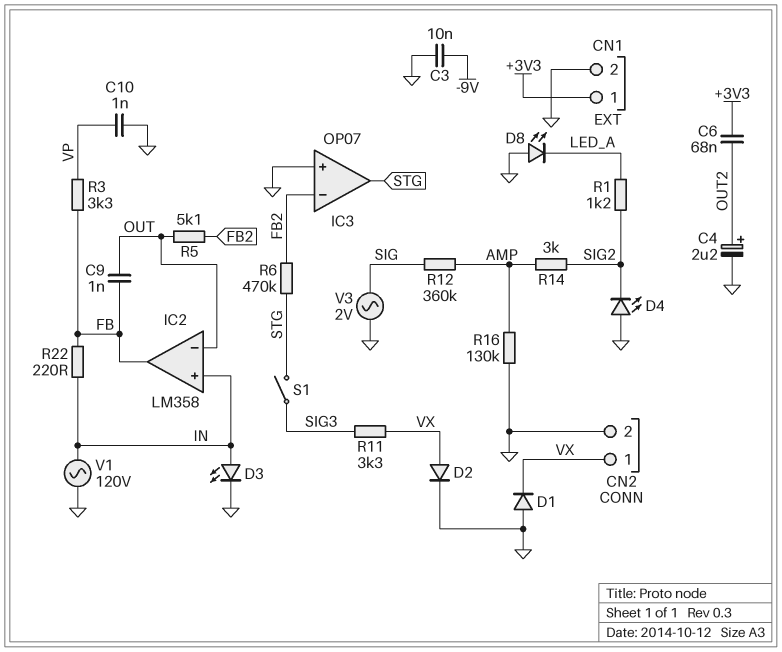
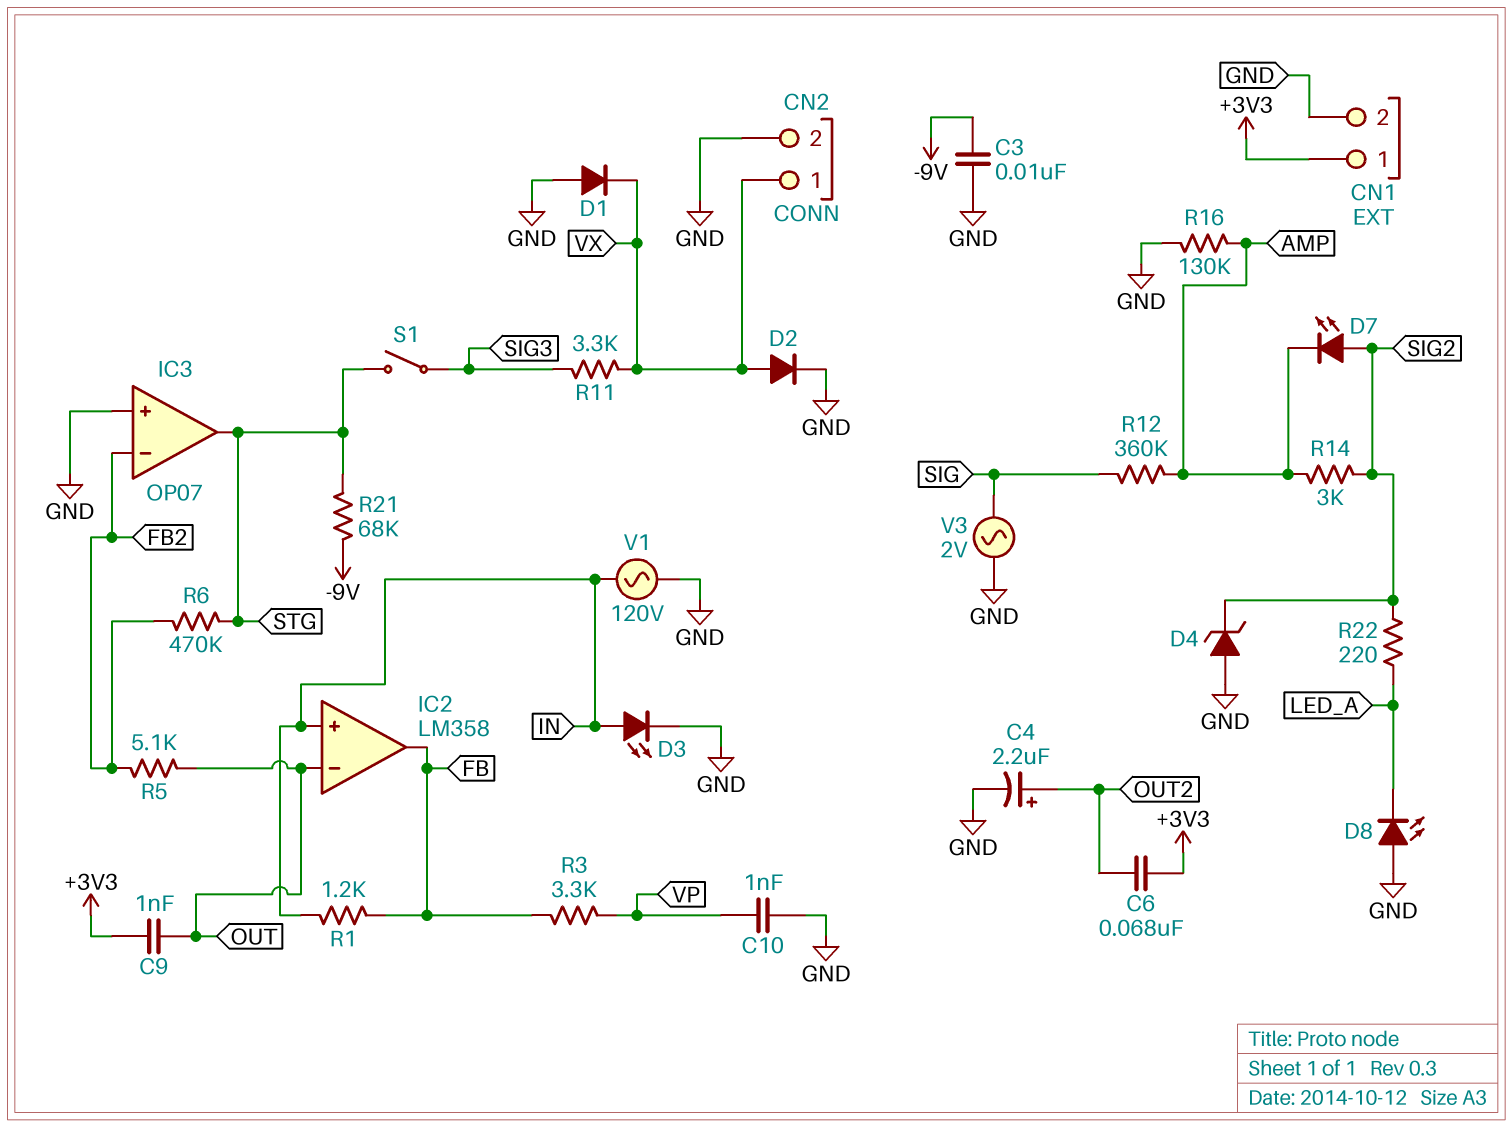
C9: 1nF (FB, OUT) -> 1nF (+3V3, OUT)
D4: LED (A GND, K SIG2) -> zener (A GND, K SIG2)
D7: none -> LED (A SIG2, K AMP)
R1: 1.2k (LED_A, SIG2) -> 1.2k (FB, IN)
R21: none -> 68k (-9V, STG)
R22: 220 (FB, IN) -> 220 (LED_A, SIG2)

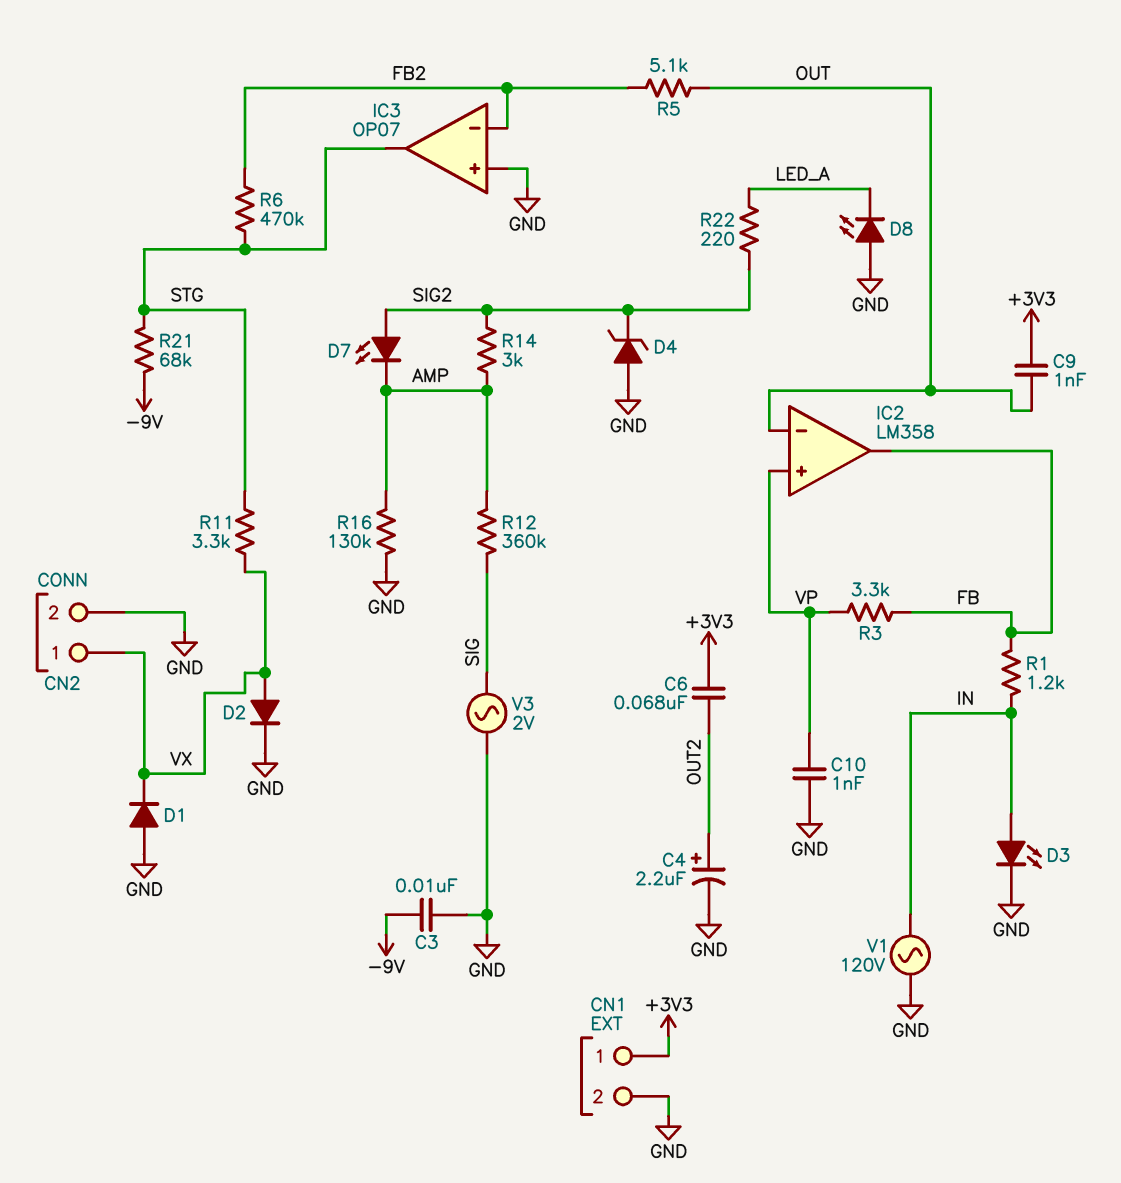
IC2 pin in+: IN -> VP
R11: 3.3k (SIG3, VX) -> 3.3k (STG, VX)
S1: switch (SIG3, STG) -> none

